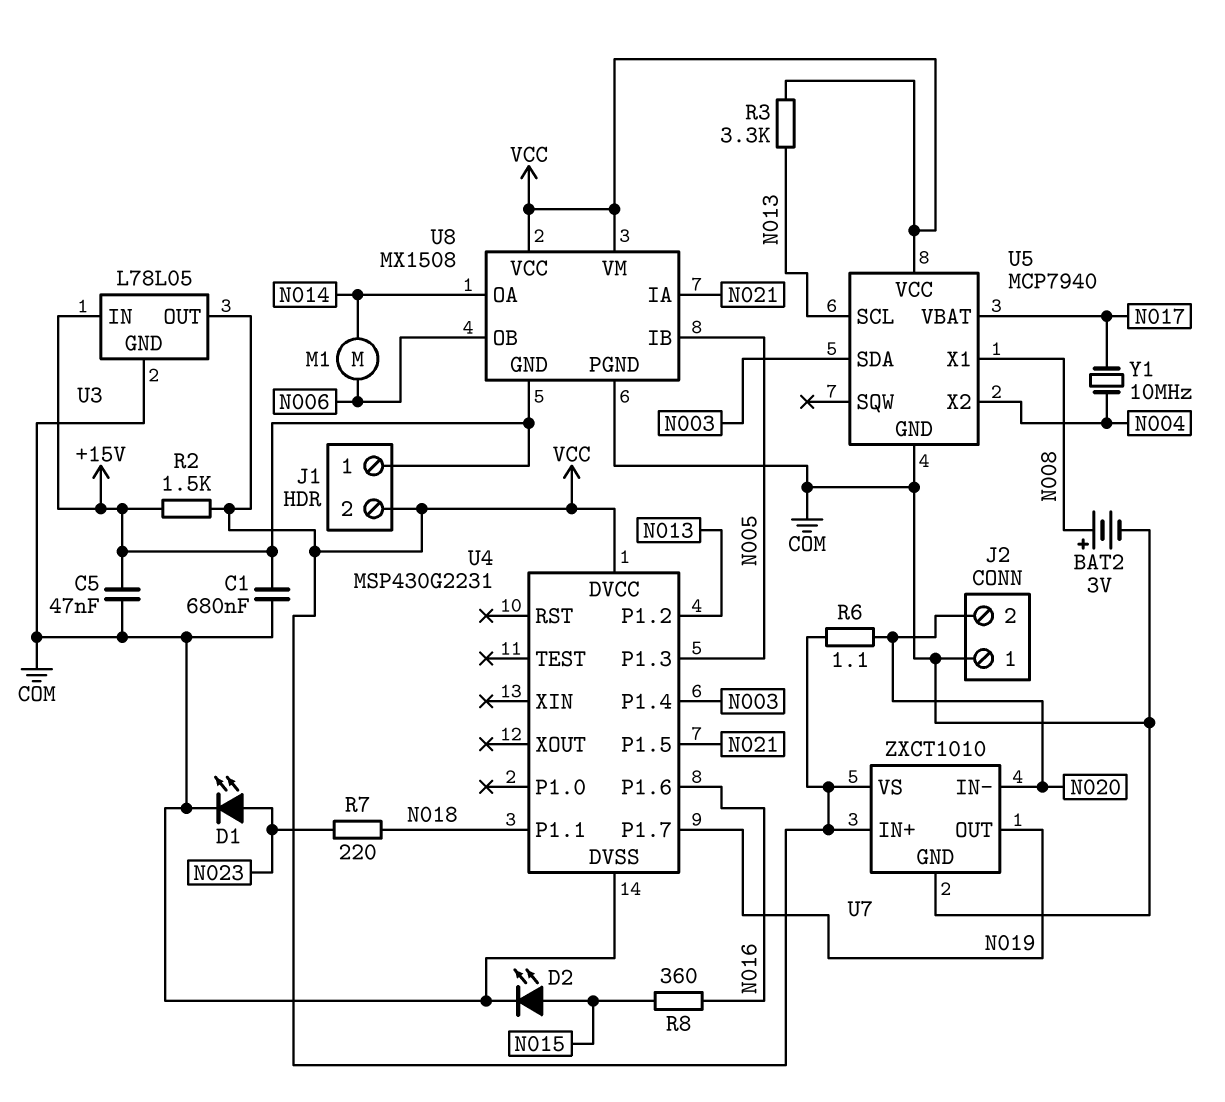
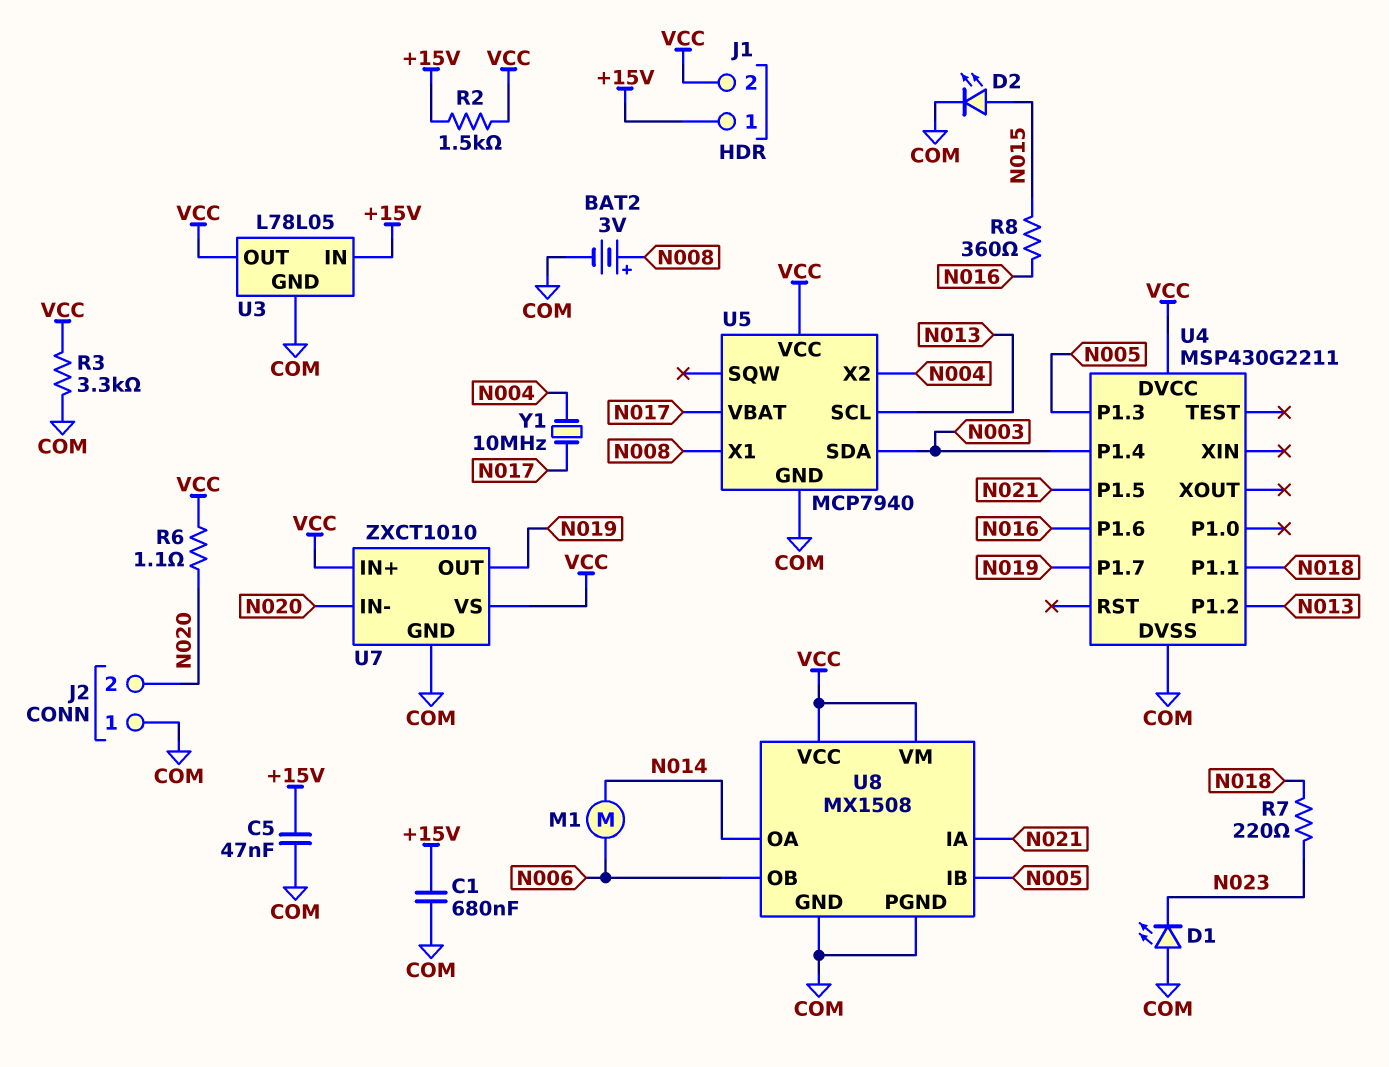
D1: LED (A N023, K COM) -> LED (A COM, K N023)
R3: 3.3k (N013, VCC) -> 3.3k (COM, VCC)
U4: MSP430G2231 -> MSP430G2211
U8 pin GND: +15V -> COM

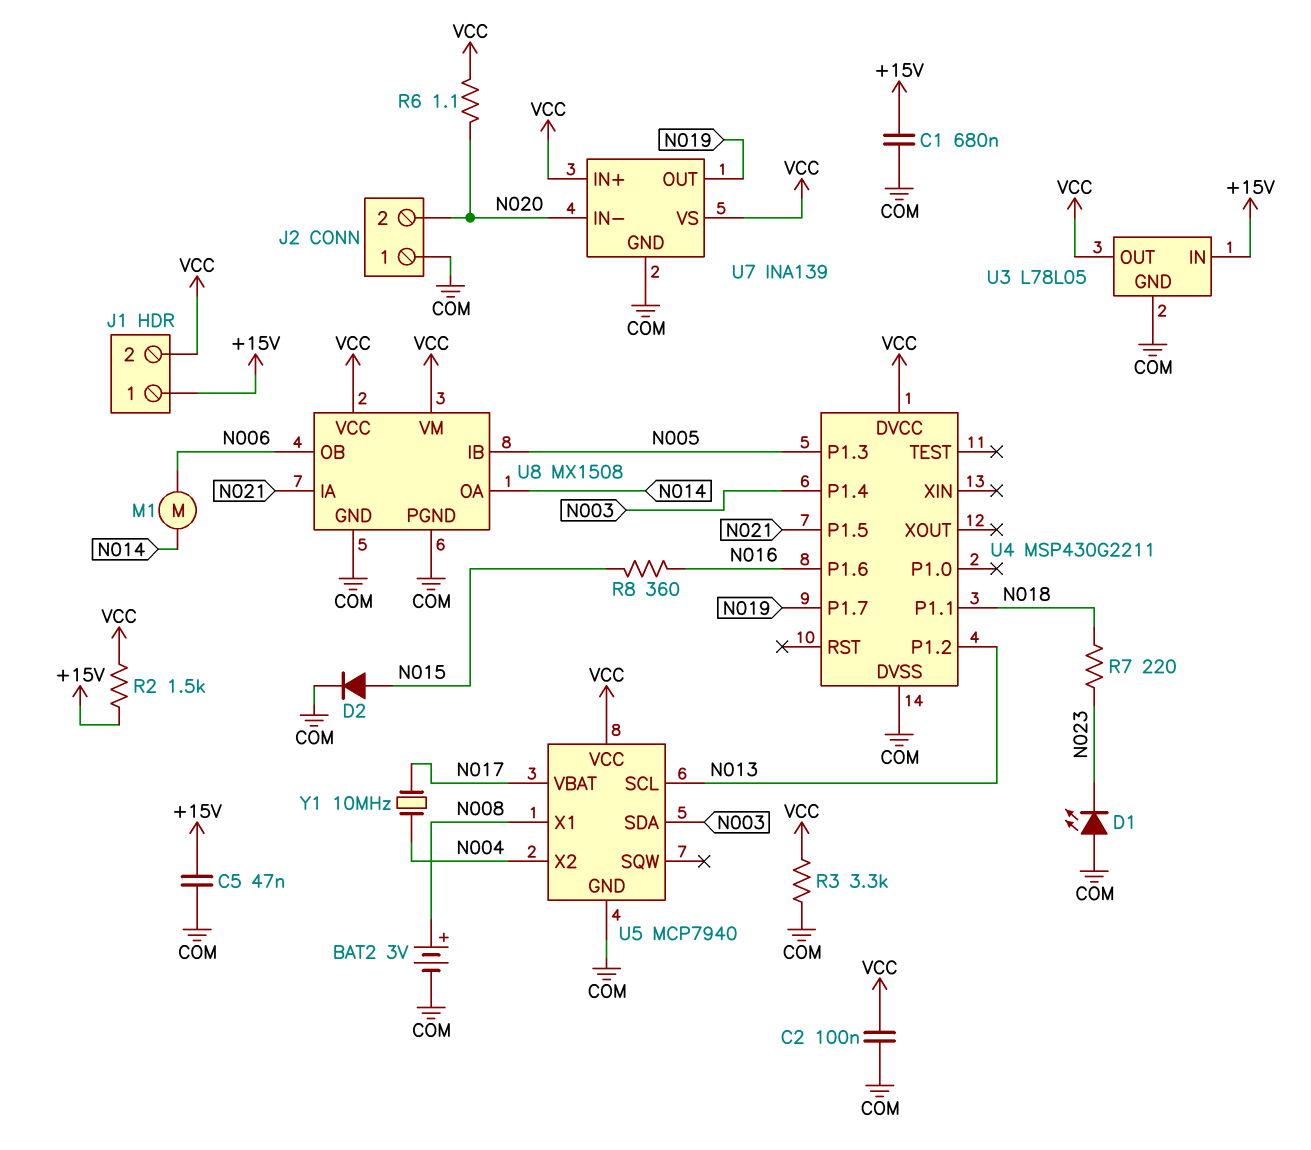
C2: none -> 100nF (COM, VCC)
D2: LED (A N015, K COM) -> diode (A N015, K COM)
U7: ZXCT1010 -> INA139

